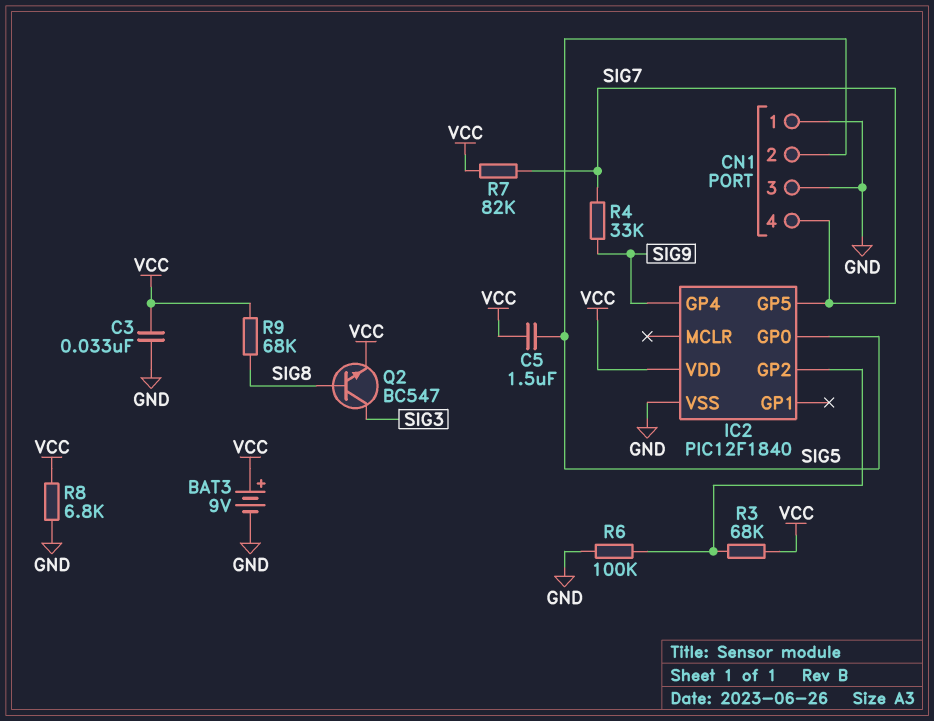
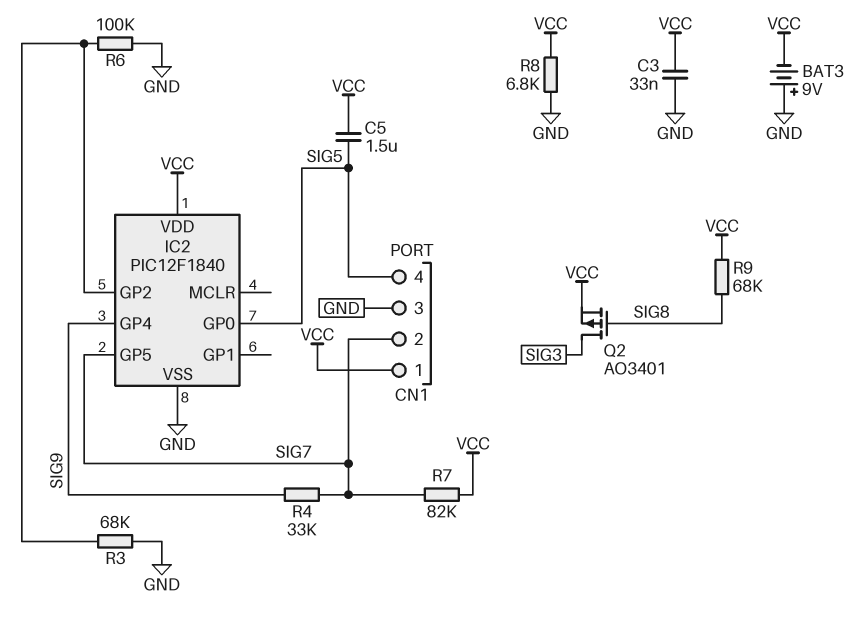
BAT3: 9V (plus VCC, minus GND) -> 9V (plus GND, minus VCC)
CN1 pin 1: GND -> VCC
CN1 pin 2: SIG5 -> SIG7
CN1 pin 4: SIG7 -> SIG5
Q2: NPN BC547 (B SIG8, C SIG3, E VCC) -> PMOS AO3401 (G SIG8, D SIG3, S VCC)
R3: 68k (IC2/GP2, VCC) -> 68k (GND, IC2/GP2)

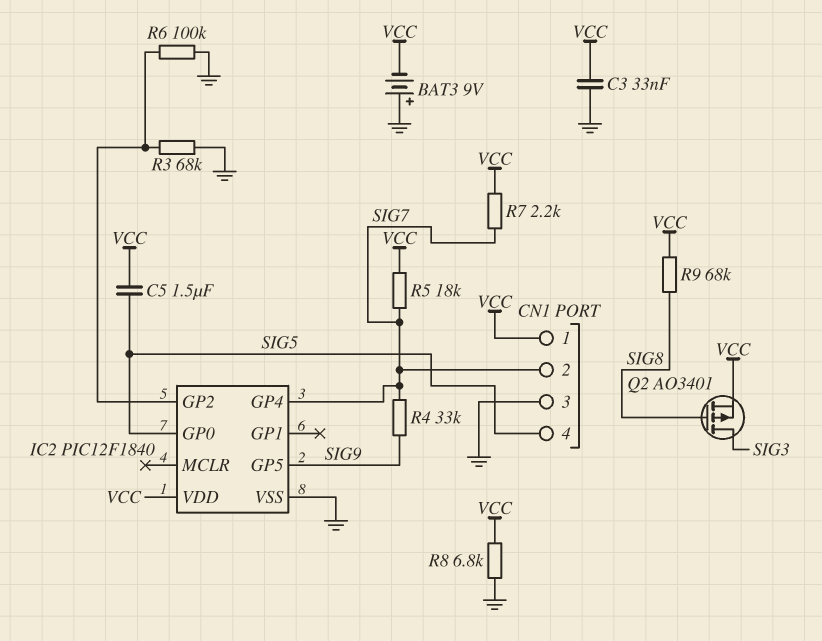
IC2 pin GP4: SIG9 -> SIG7
IC2 pin GP5: SIG7 -> SIG9
R5: none -> 18k (SIG7, VCC)
R7: 82k (SIG7, VCC) -> 2.2k (SIG7, VCC)

